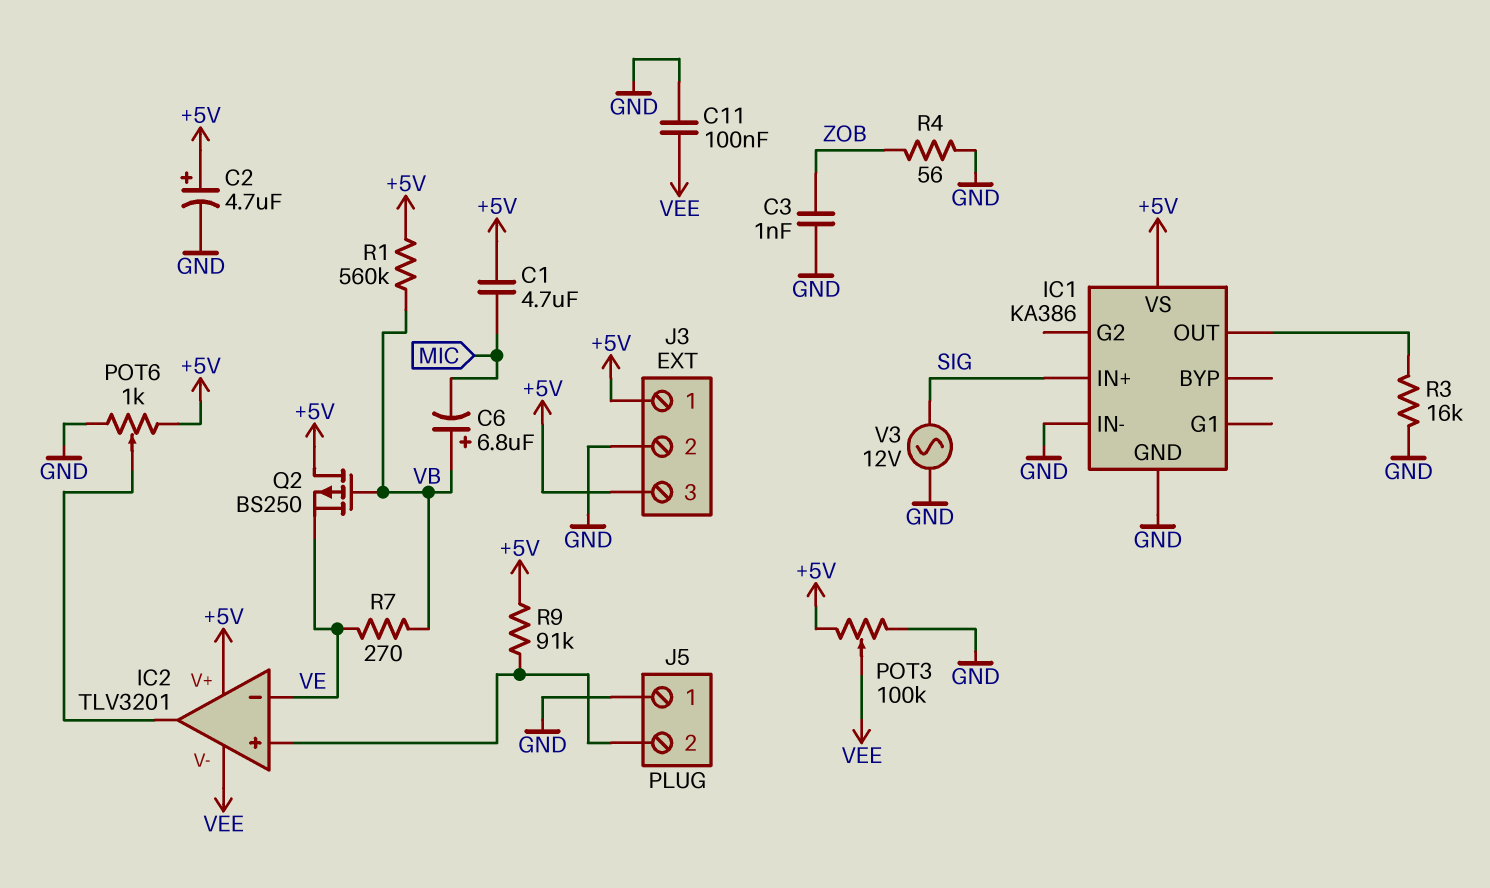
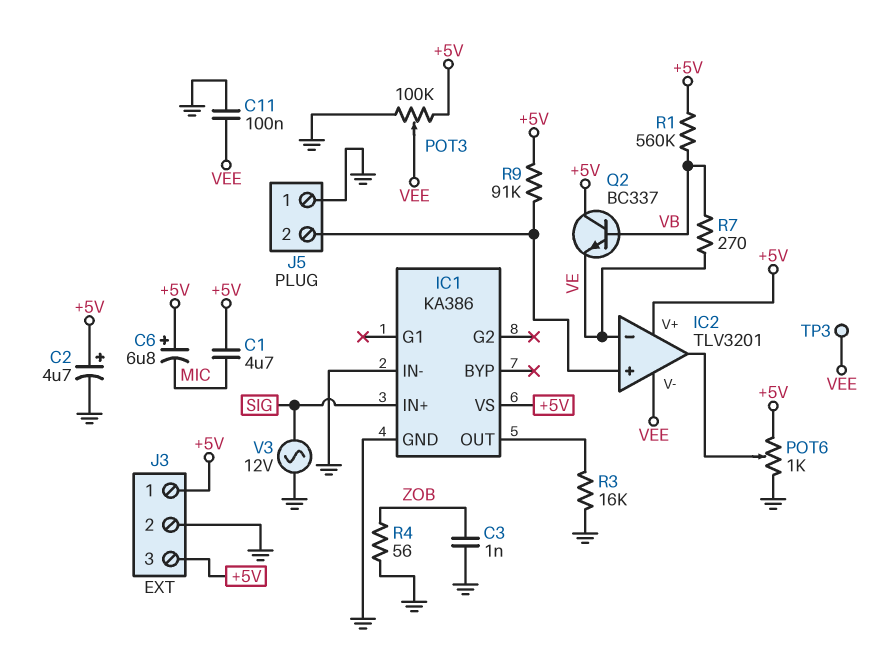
C6: 6.8uF (plus VB, minus MIC) -> 6.8uF (plus +5V, minus MIC)
Q2: PMOS BS250 (G VB, D +5V, S VE) -> NPN BC337 (B VB, C +5V, E VE)
TP3: none -> test point (VEE)

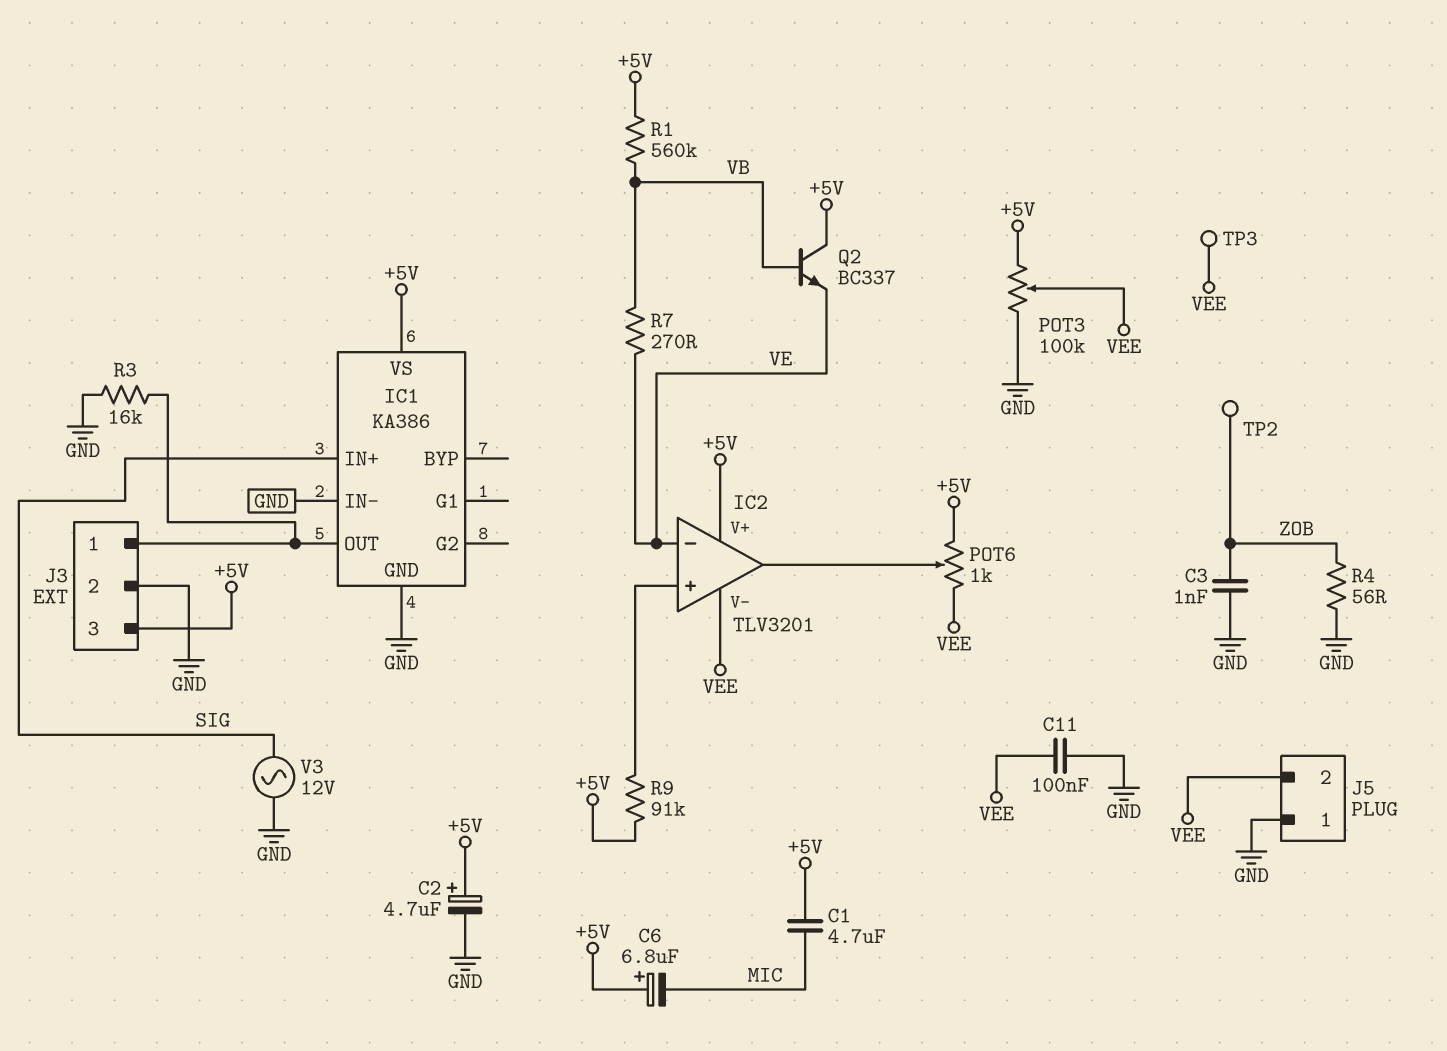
J3 pin 1: +5V -> IC1/OUT
J5 pin 2: IC2/in+ -> VEE
POT6: 1k (+5V, GND, wiper IC2/out) -> 1k (+5V, VEE, wiper IC2/out)
TP2: none -> test point (ZOB)

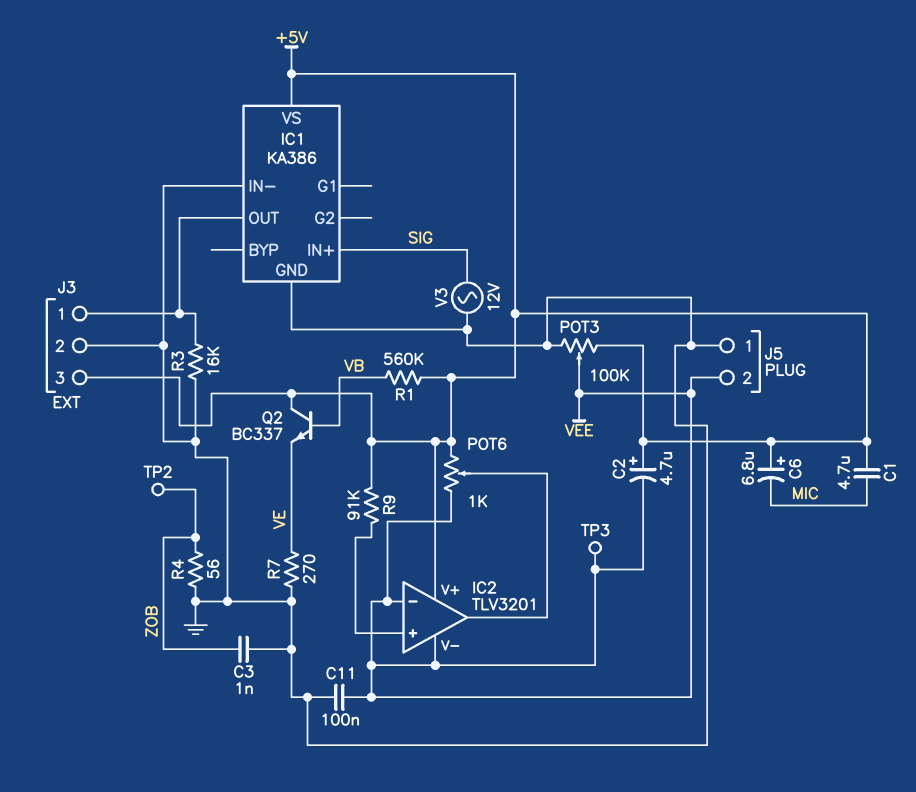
C2: 4.7uF (plus +5V, minus GND) -> 4.7uF (plus +5V, minus VEE)
IC2 pin in-: VE -> VEE
R7: 270 (VB, VE) -> 270 (GND, VE)

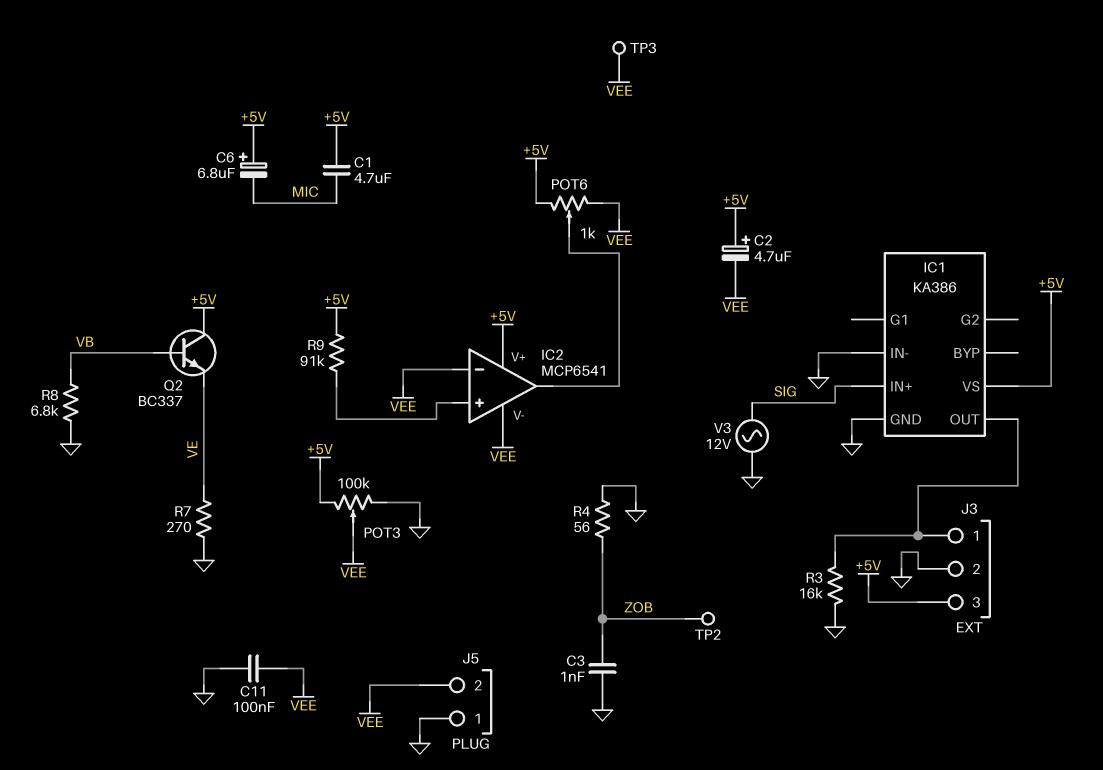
IC2: TLV3201 -> MCP6541
R1: 560k (+5V, VB) -> none
R8: none -> 6.8k (GND, VB)

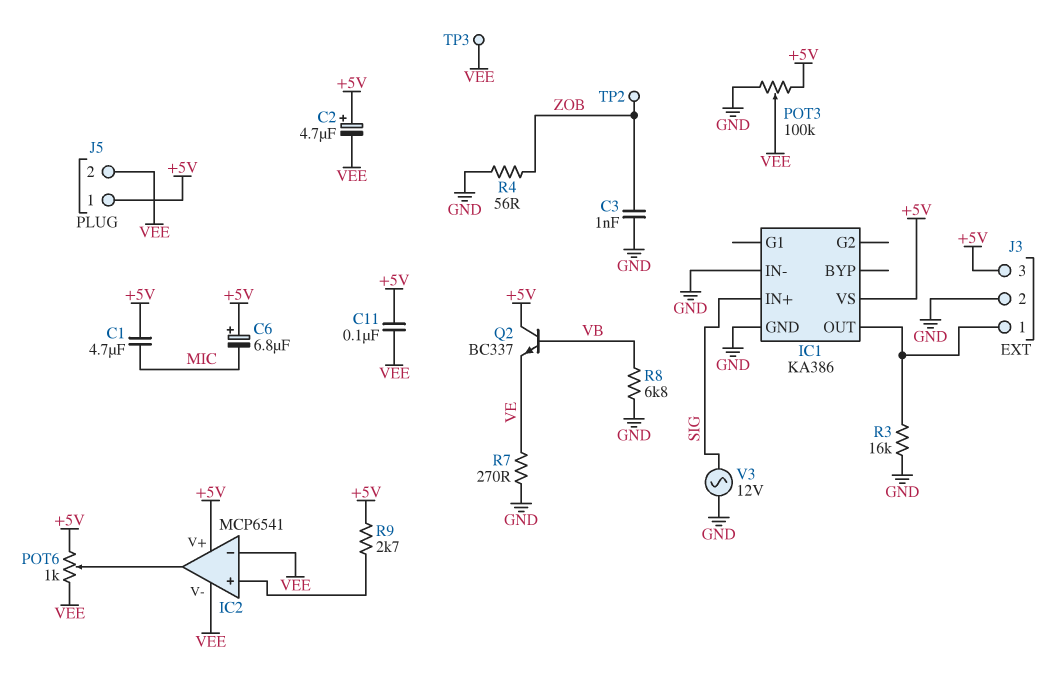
C11: 100nF (GND, VEE) -> 100nF (+5V, VEE)
J5 pin 1: GND -> +5V
R9: 91k (+5V, IC2/in+) -> 2.7k (+5V, IC2/in+)

